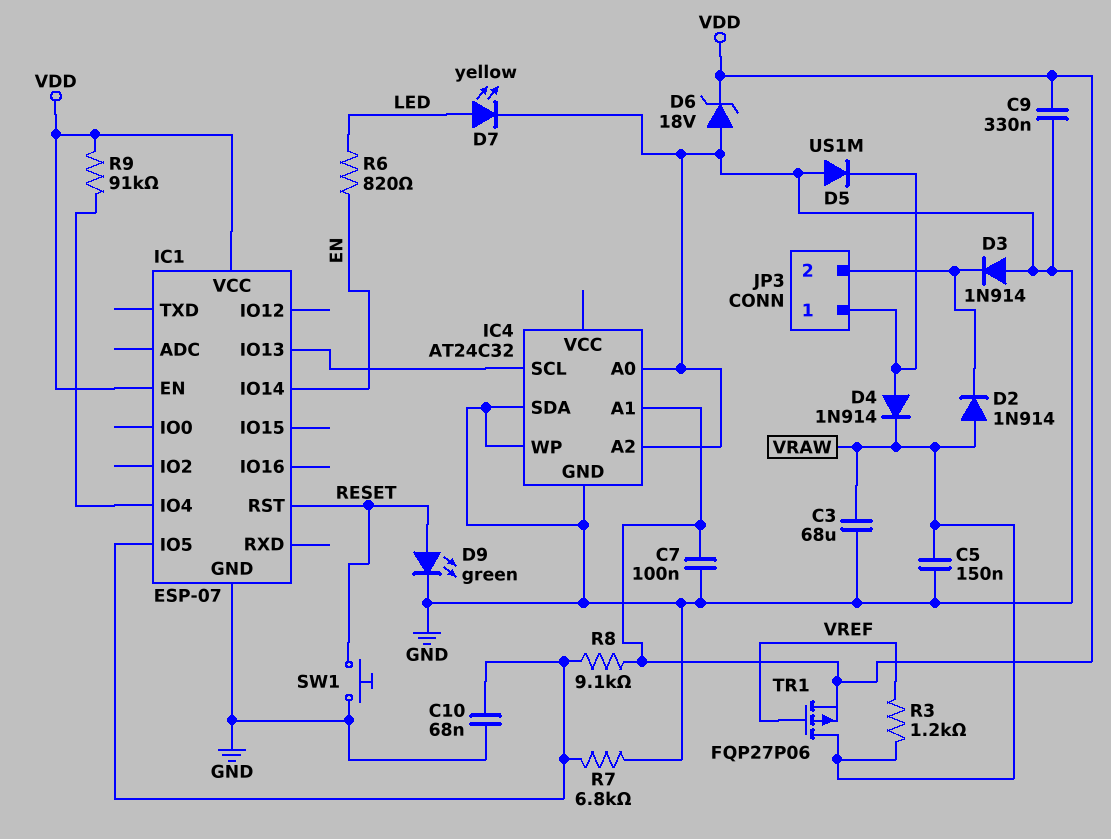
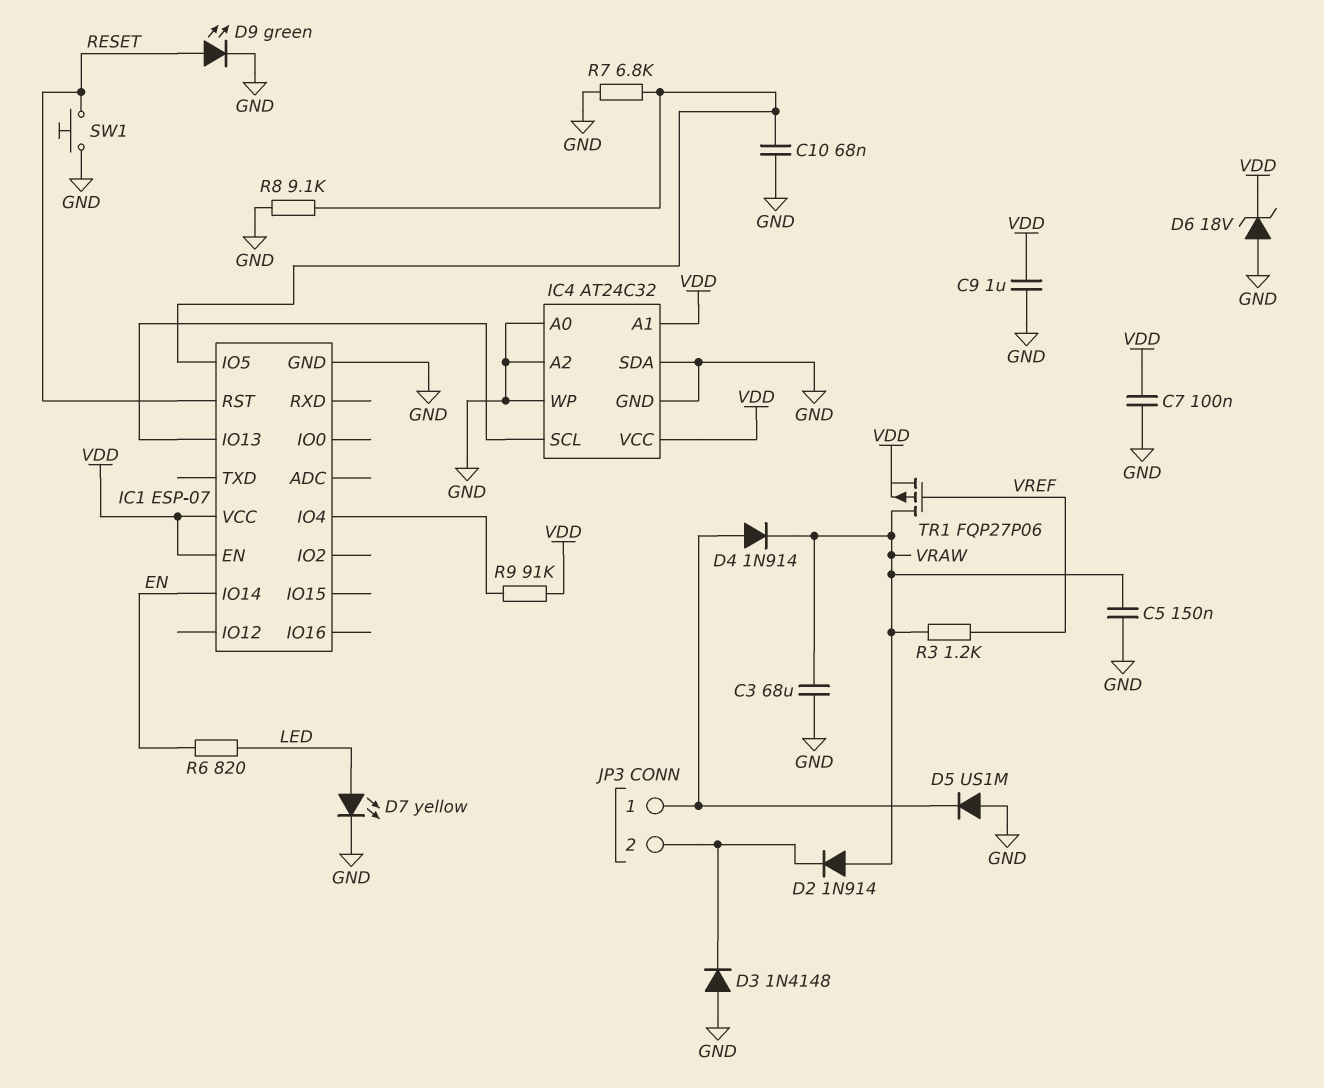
C9: 330nF (GND, VDD) -> 1uF (GND, VDD)
D3: diode 1N914 (A GND, K JP3/2) -> diode 1N4148 (A GND, K JP3/2)
IC4 pin VCC: none -> VDD
R8: 9.1k (IC1/IO5, VDD) -> 9.1k (GND, IC1/IO5)

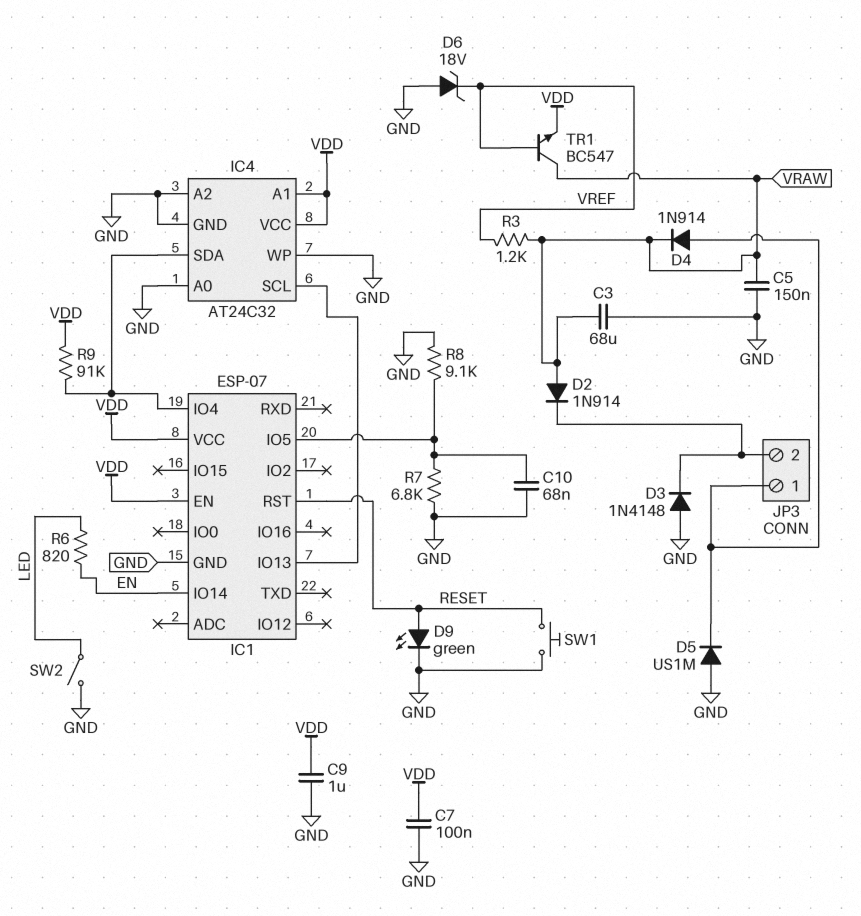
D6: zener 18V (A GND, K VDD) -> zener 18V (A GND, K VREF)
D7: LED yellow (A LED, K GND) -> none
IC4 pin SDA: GND -> IC1/IO4
SW2: none -> switch (GND, LED)
TR1: PMOS FQP27P06 (G VREF, D VRAW, S VDD) -> NPN BC547 (B VREF, C VRAW, E VDD)

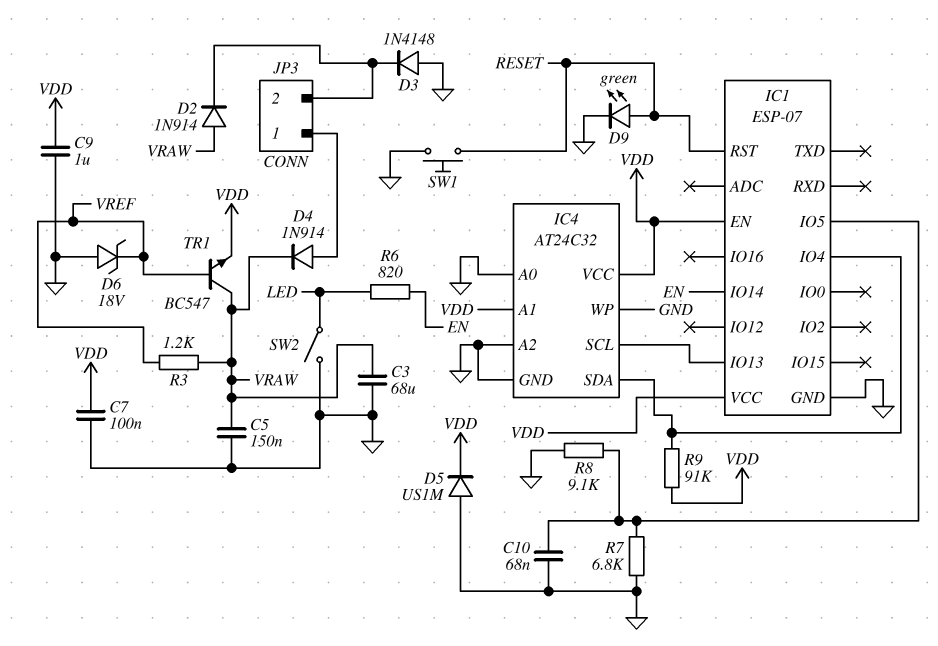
D5: diode US1M (A GND, K JP3/1) -> diode US1M (A GND, K VDD)

